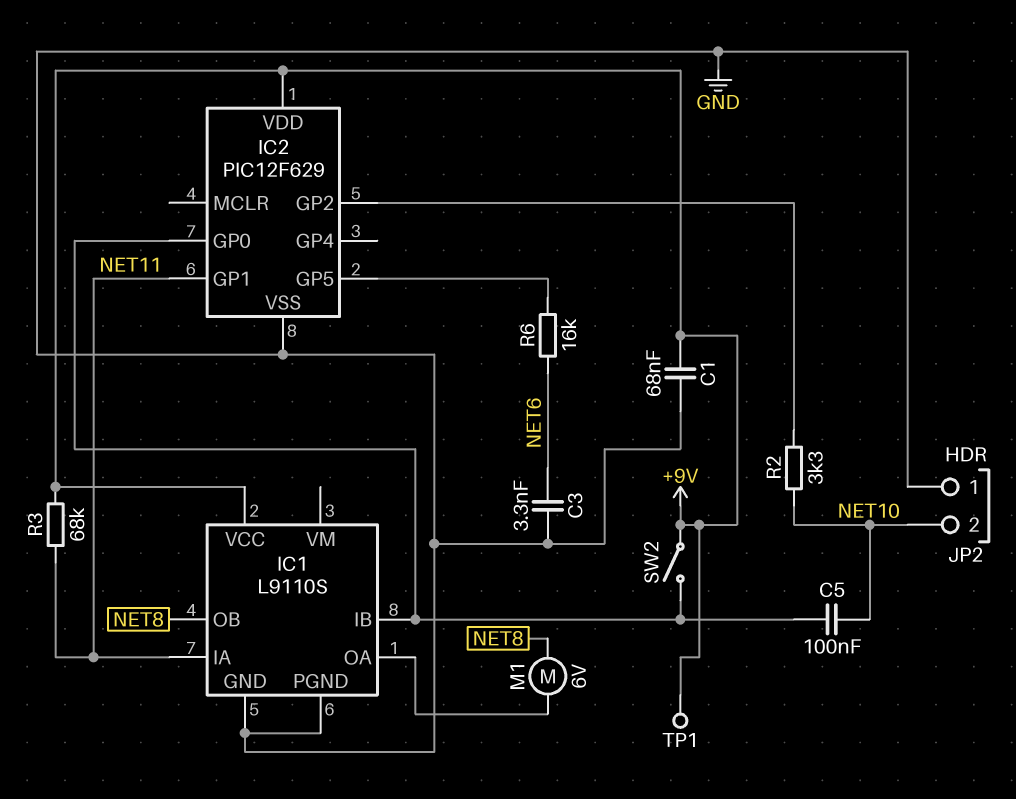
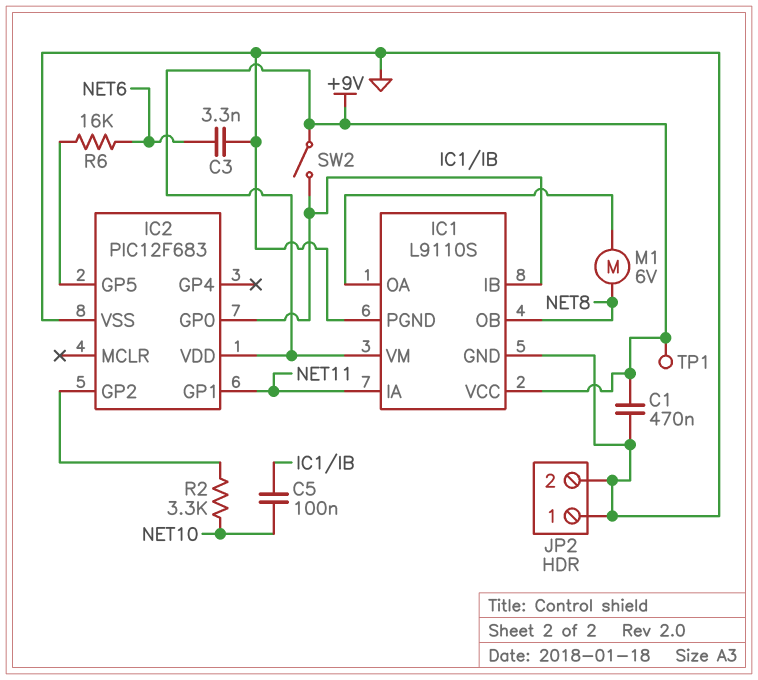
C1: 68nF (+9V, GND) -> 470nF (+9V, GND)
IC1 pin VM: none -> +9V
IC2: PIC12F629 -> PIC12F683
JP2 pin 2: NET10 -> GND
R3: 68k (+9V, NET11) -> none

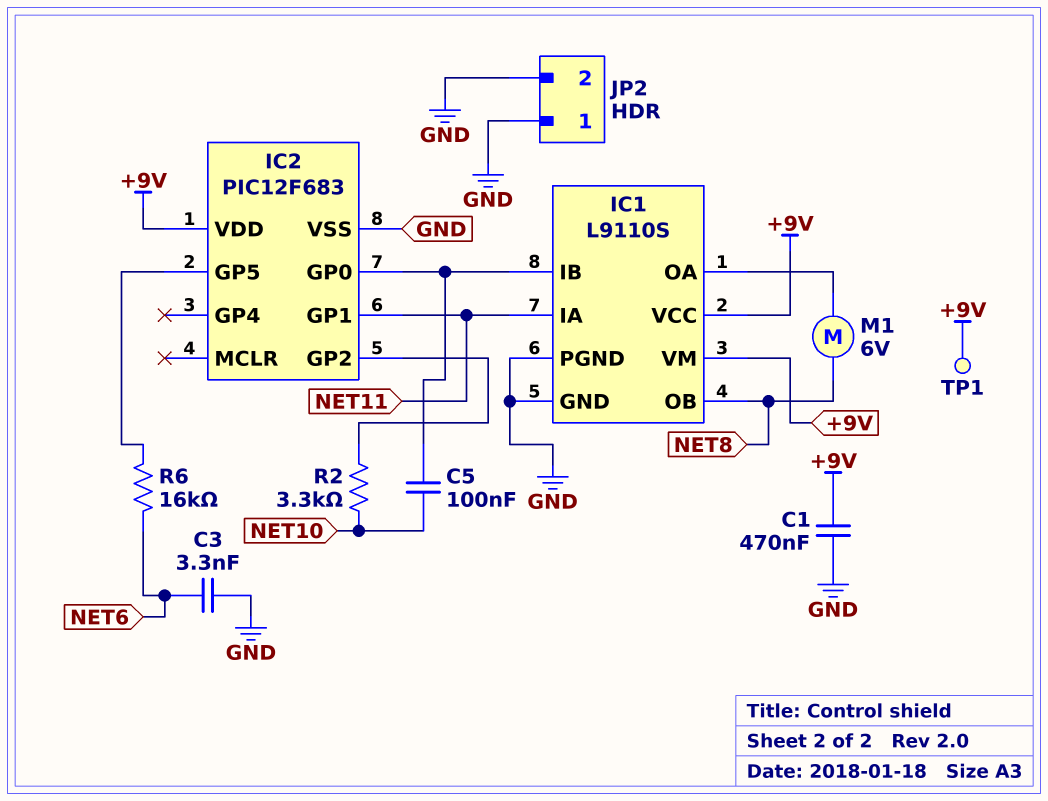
SW2: switch (+9V, IC1/IB) -> none

